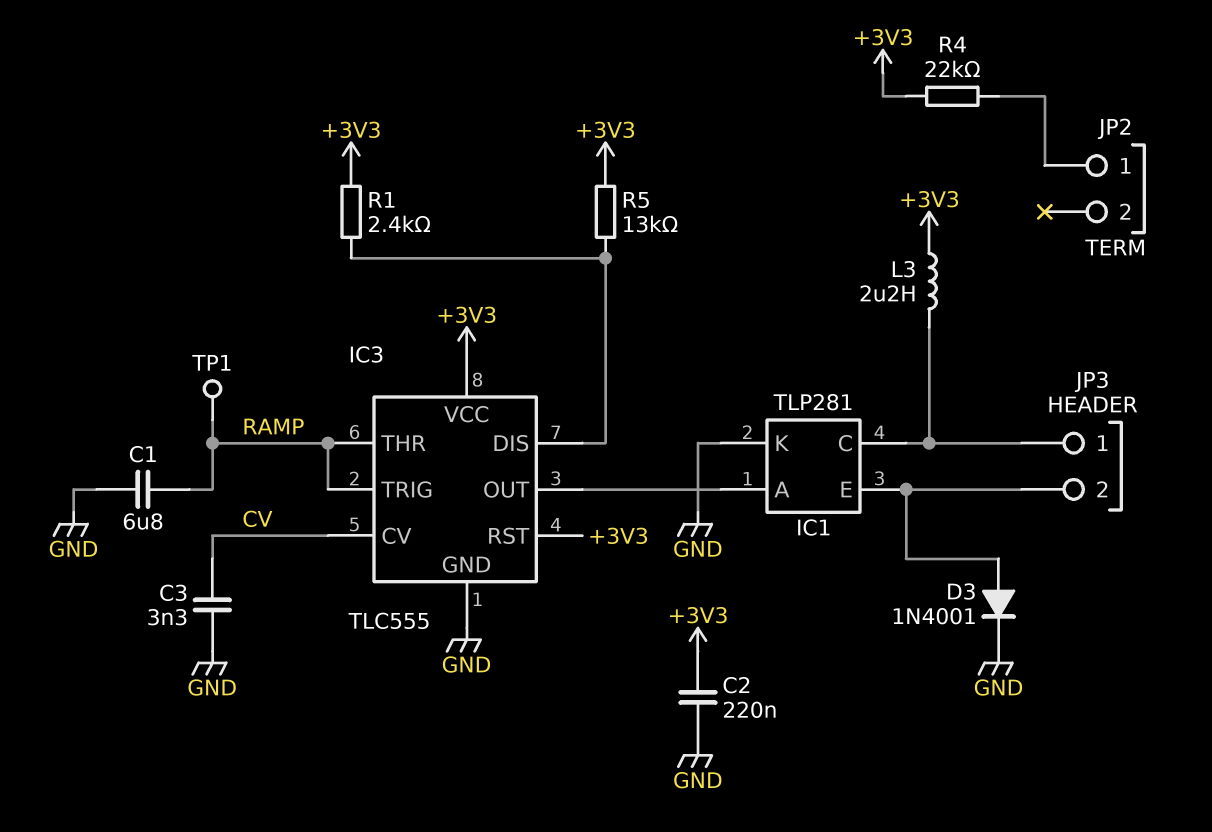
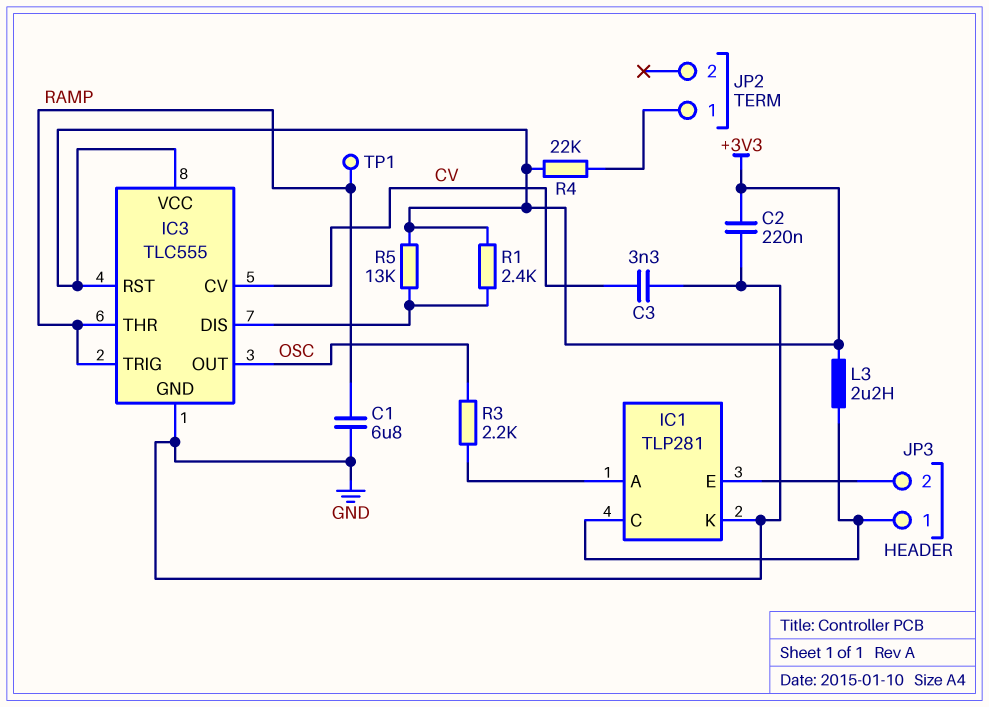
D3: diode 1N4001 (A IC1/E, K GND) -> none
IC3 pin OUT: IC1/A -> OSC
R3: none -> 2.2k (IC1/A, OSC)

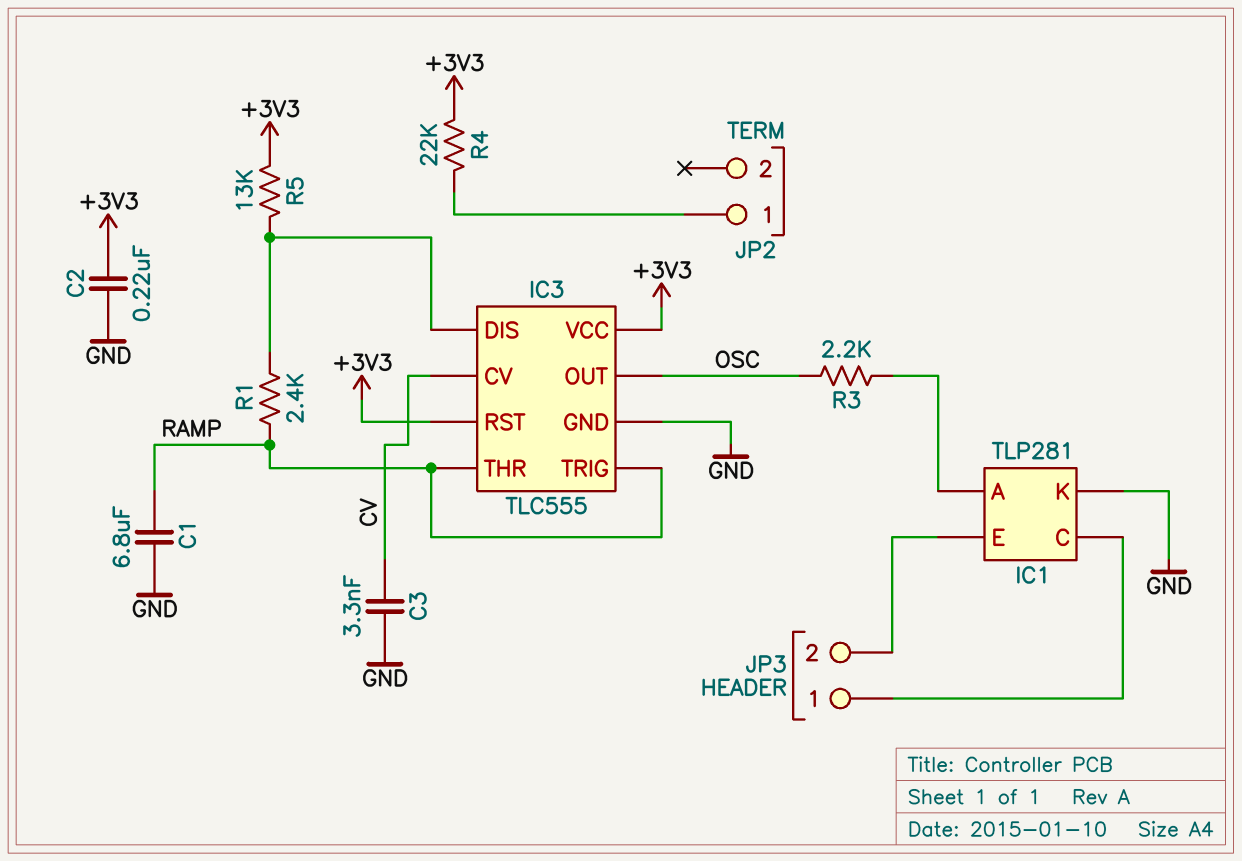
L3: 2.2uH (+3V3, IC1/C) -> none
R1: 2.4k (+3V3, IC3/DIS) -> 2.4k (IC3/DIS, RAMP)
TP1: test point (RAMP) -> none

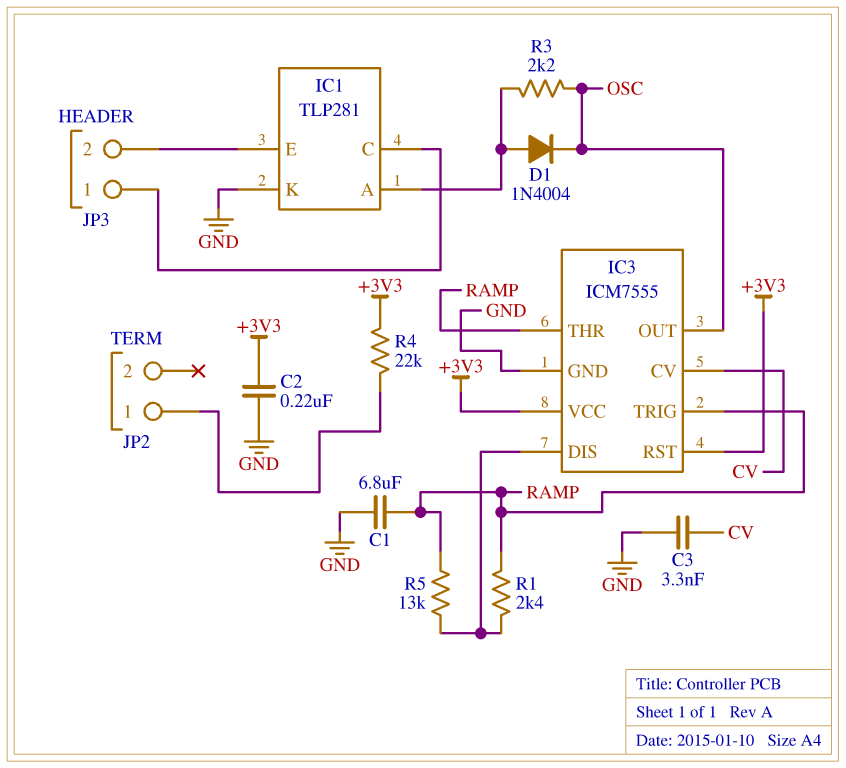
D1: none -> diode 1N4004 (A IC1/A, K OSC)
IC3: TLC555 -> ICM7555
R5: 13k (+3V3, IC3/DIS) -> 13k (IC3/DIS, RAMP)

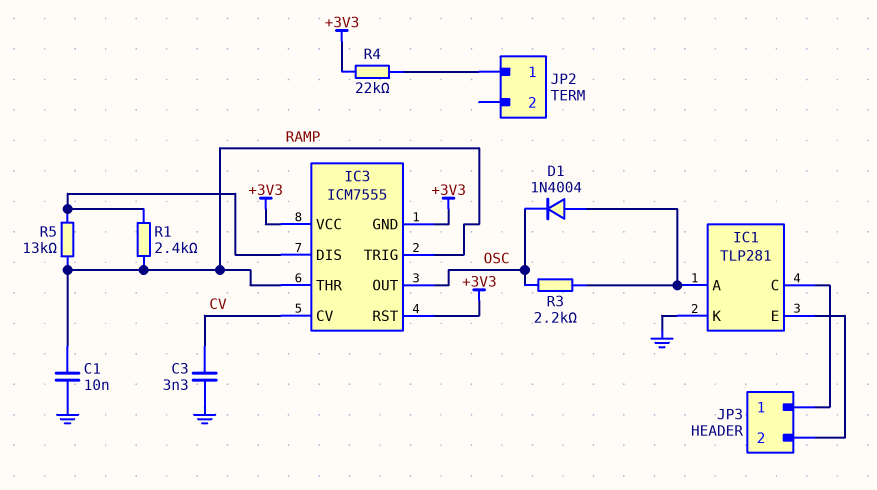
C1: 6.8uF (GND, RAMP) -> 10nF (GND, RAMP)
C2: 220nF (+3V3, GND) -> none
IC3 pin GND: GND -> +3V3

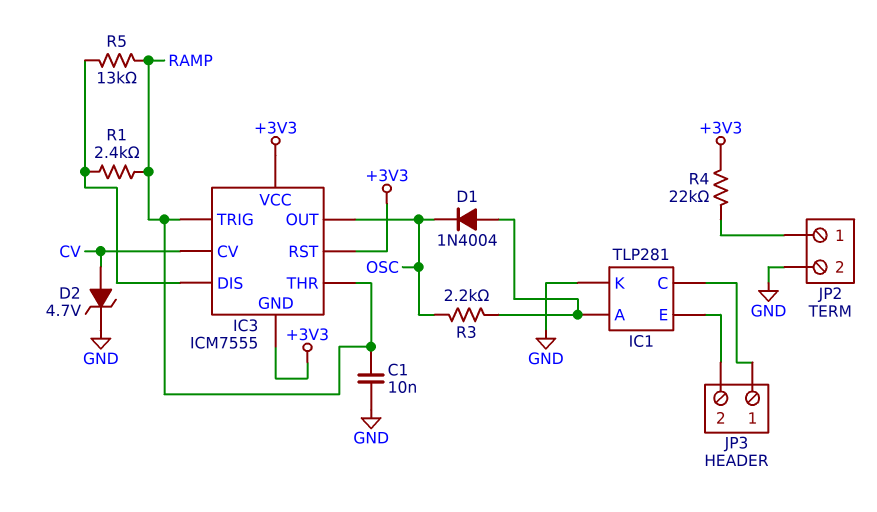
C3: 3.3nF (CV, GND) -> none
D2: none -> zener 4.7V (A CV, K GND)
JP2 pin 2: none -> GND

